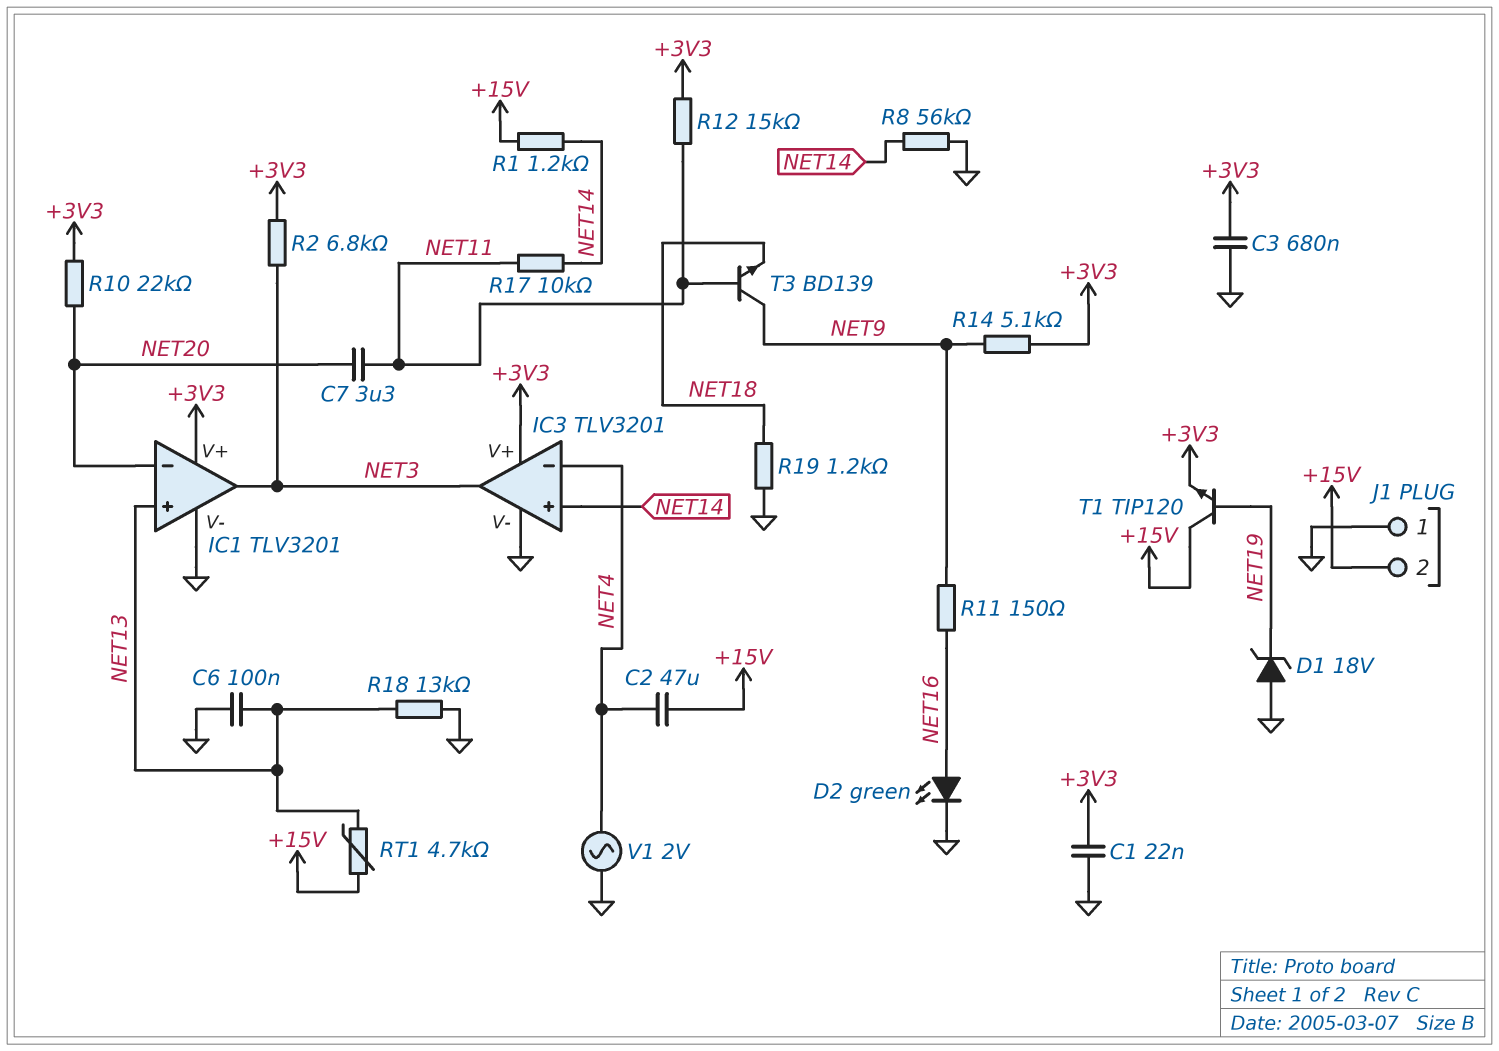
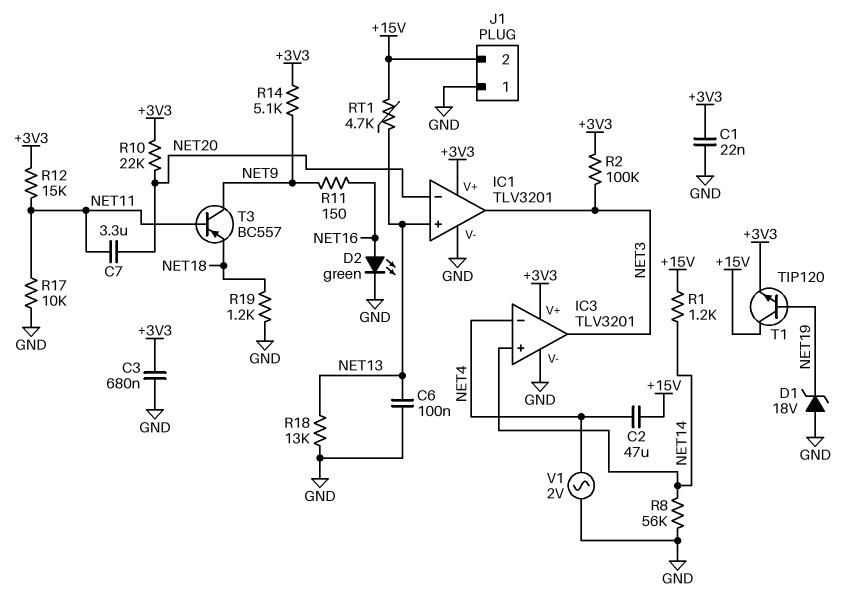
R2: 6.8k (+3V3, NET3) -> 100k (+3V3, NET3)
R17: 10k (NET11, NET14) -> 10k (GND, NET11)
T3: NPN BD139 (B NET11, C NET9, E NET18) -> PNP BC557 (B NET11, C NET9, E NET18)

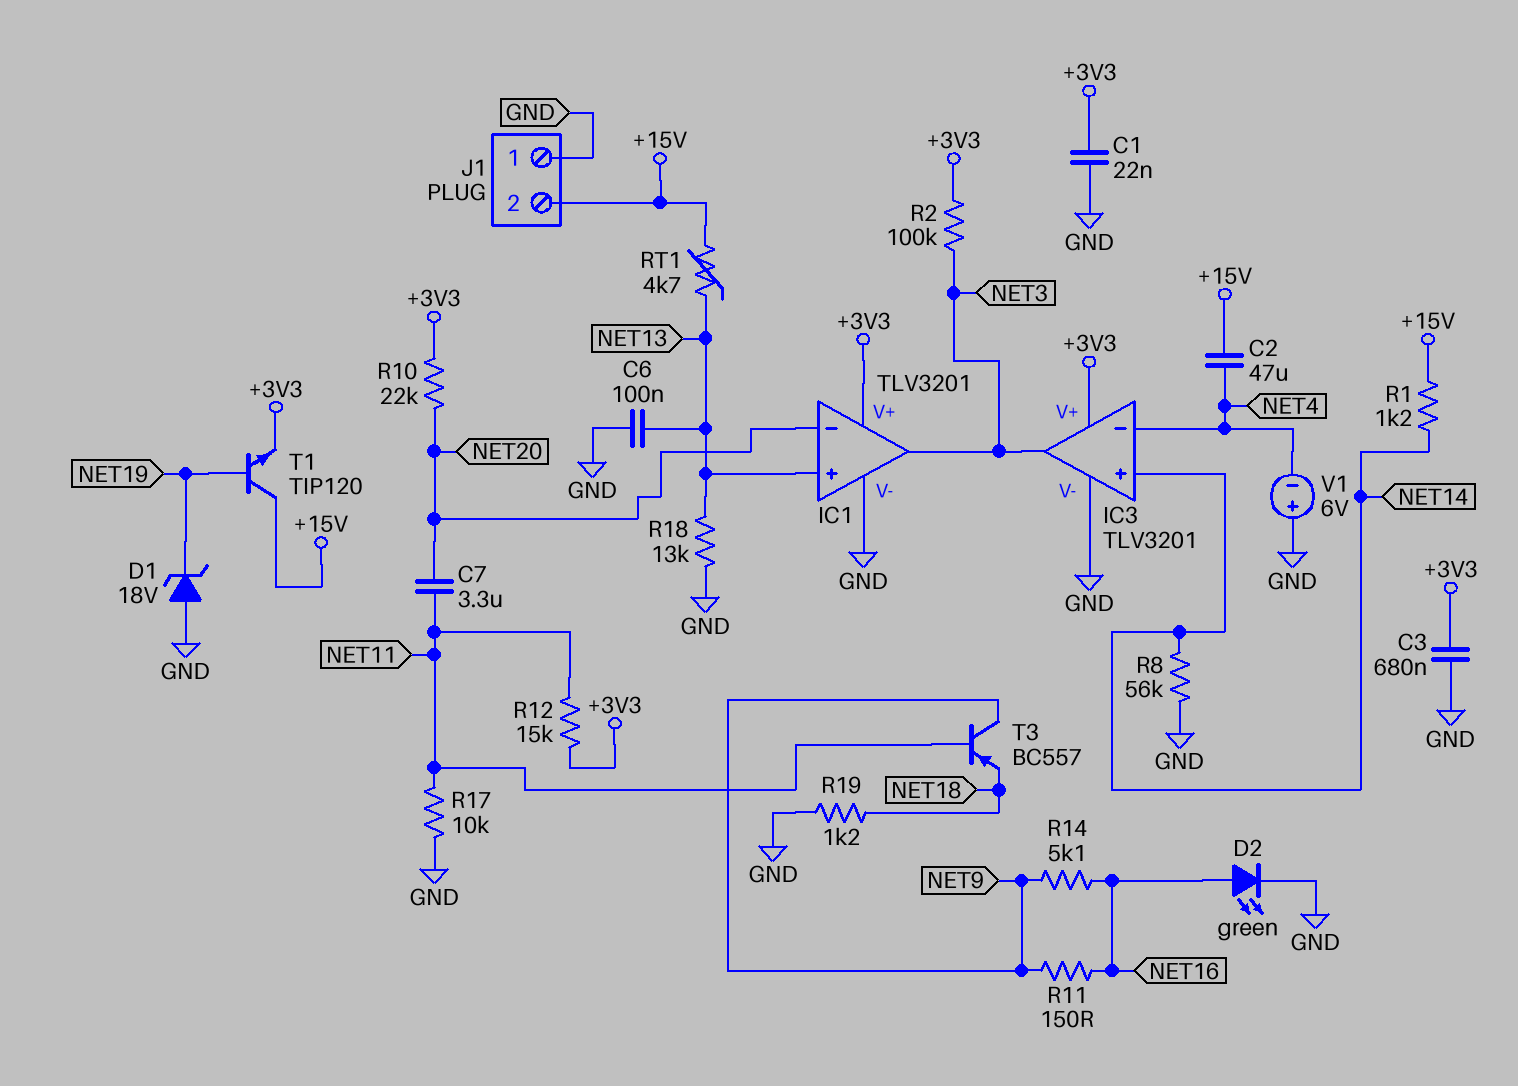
R14: 5.1k (+3V3, NET9) -> 5.1k (NET9, NET16)
V1: AC 2V (GND, NET4) -> 6V (plus GND, minus NET4)

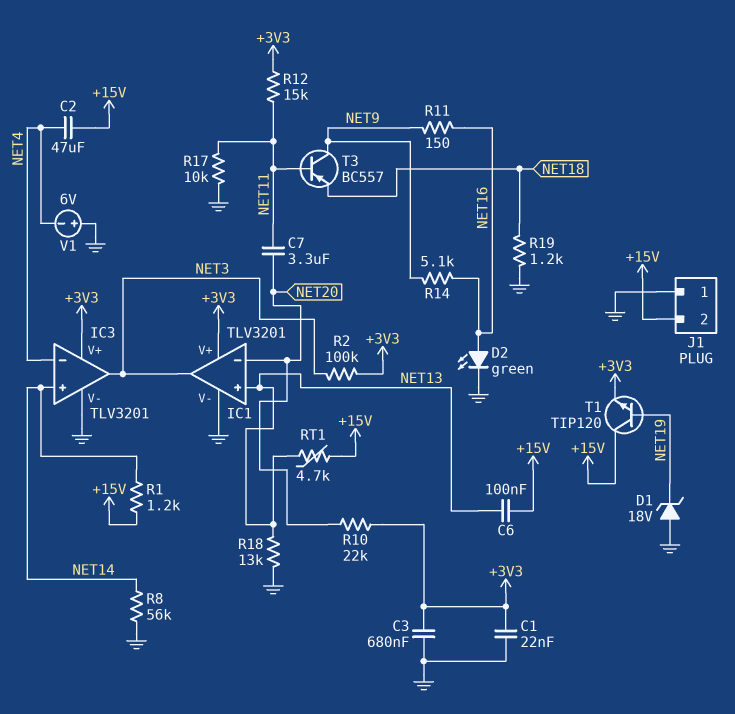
C6: 100nF (GND, NET13) -> 100nF (+15V, NET13)

